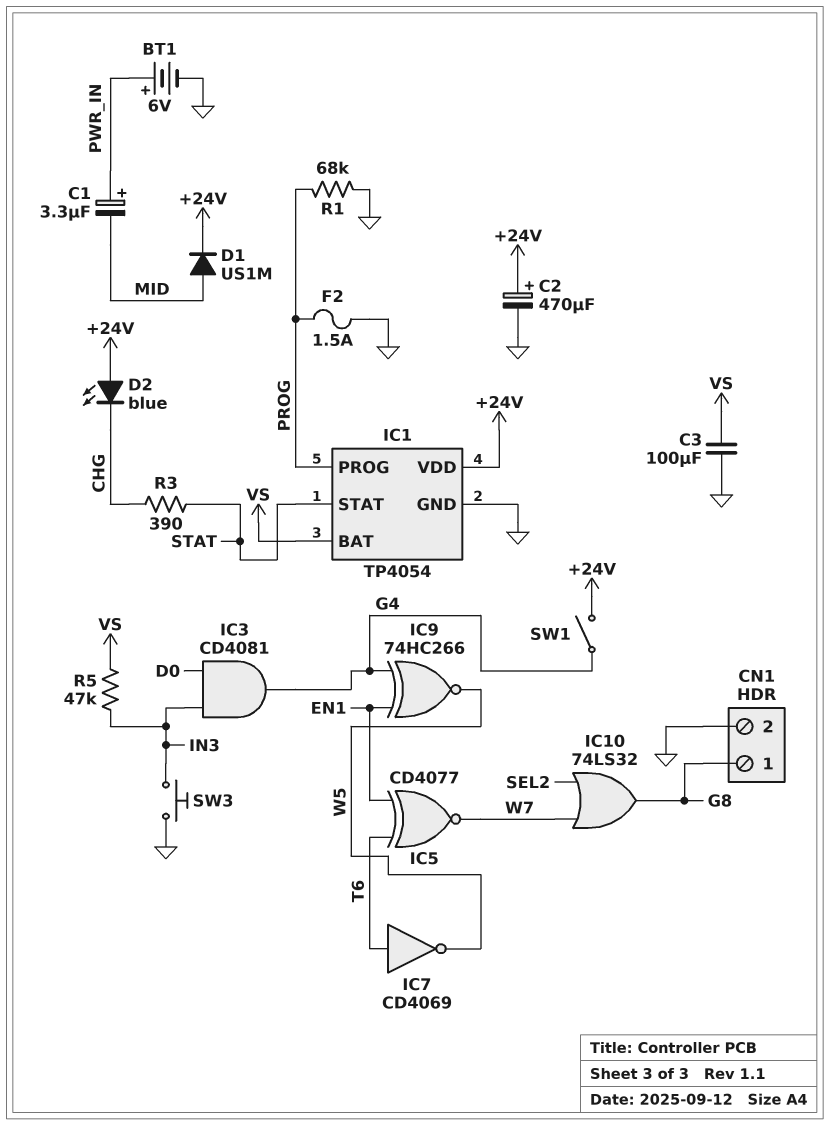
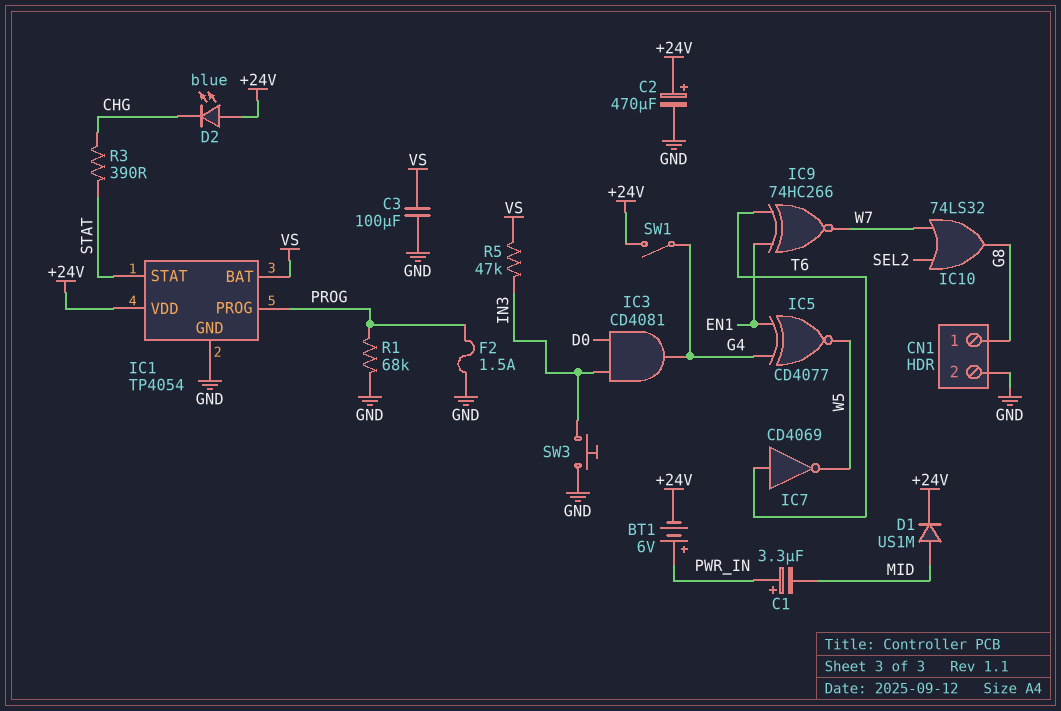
BT1: 6V (plus PWR_IN, minus GND) -> 6V (plus PWR_IN, minus +24V)
IC5: XNOR CD4077 (in EN1, in T6, out W7) -> XNOR CD4077 (in EN1, in G4, out W5)
IC9: XNOR 74HC266 (in EN1, in G4, out W5) -> XNOR 74HC266 (in EN1, in T6, out W7)

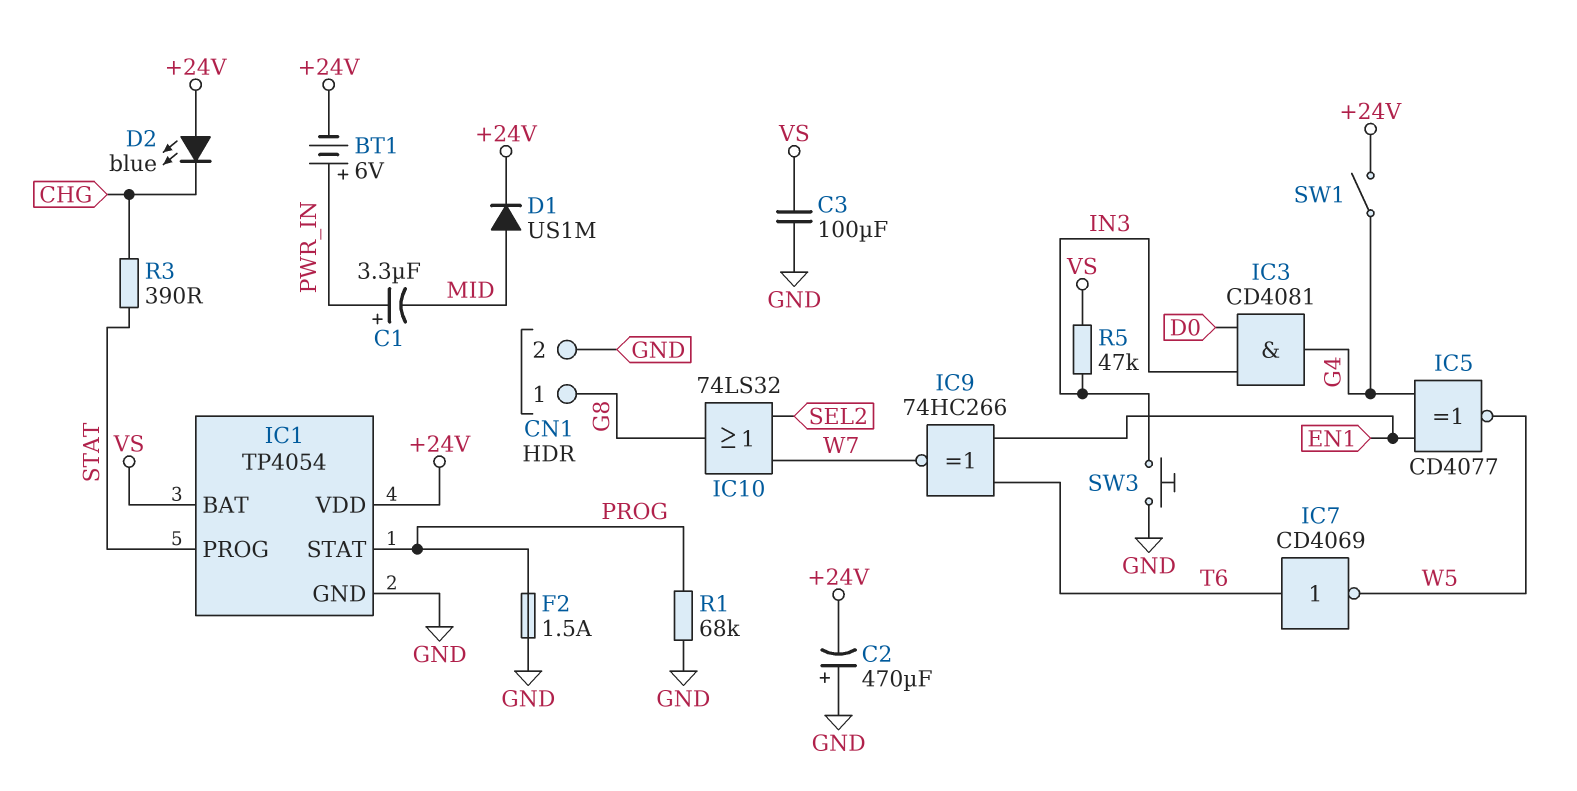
C2: 470uF (plus +24V, minus GND) -> 470uF (plus GND, minus +24V)
IC1 pin PROG: PROG -> STAT
IC1 pin STAT: STAT -> PROG

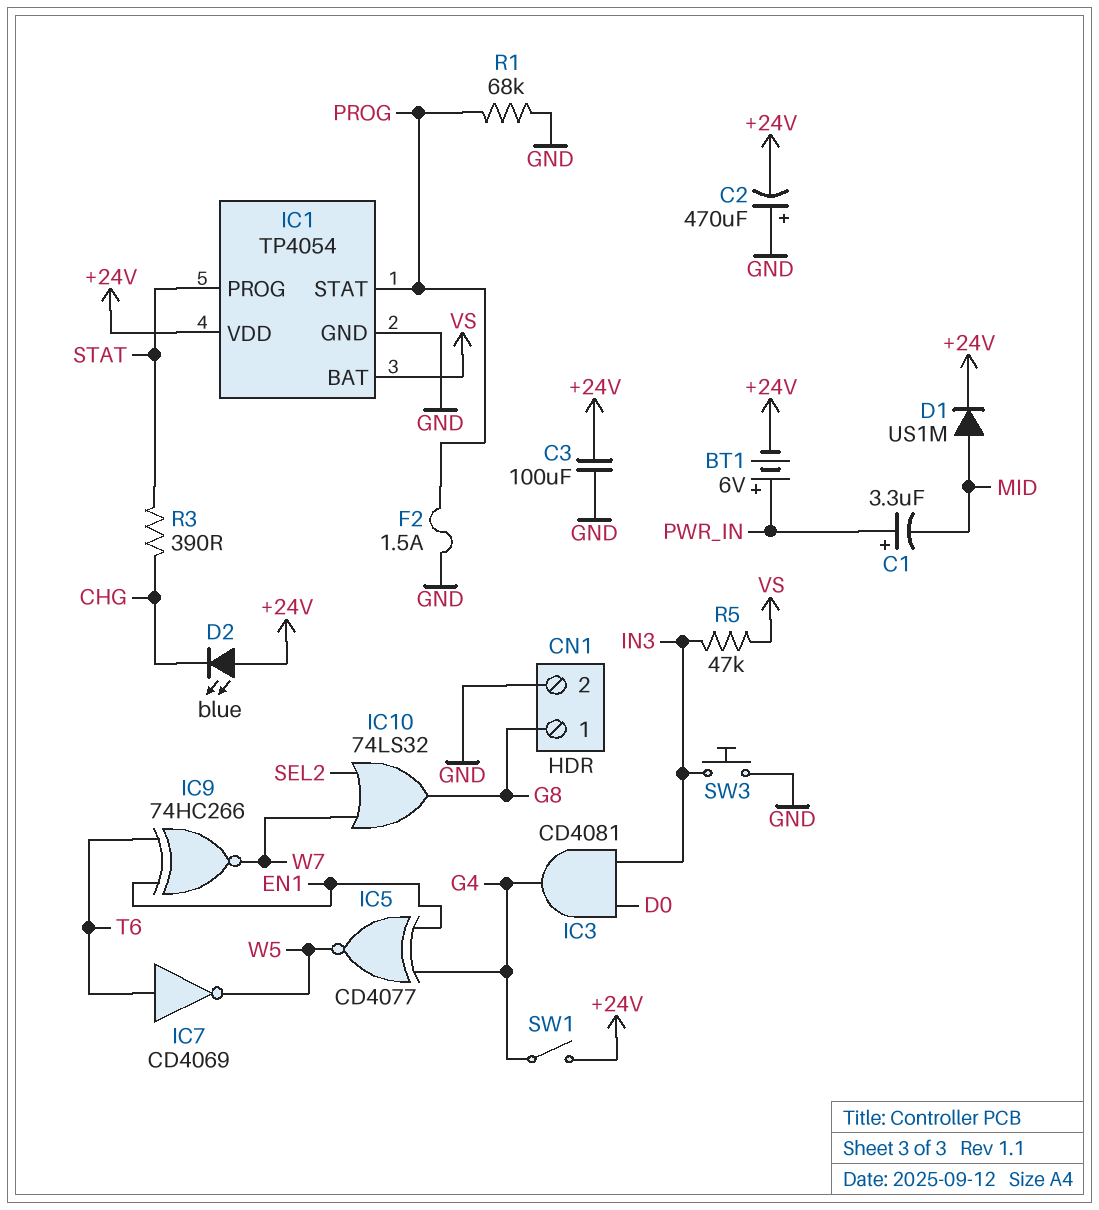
C3: 100uF (GND, VS) -> 100uF (+24V, GND)

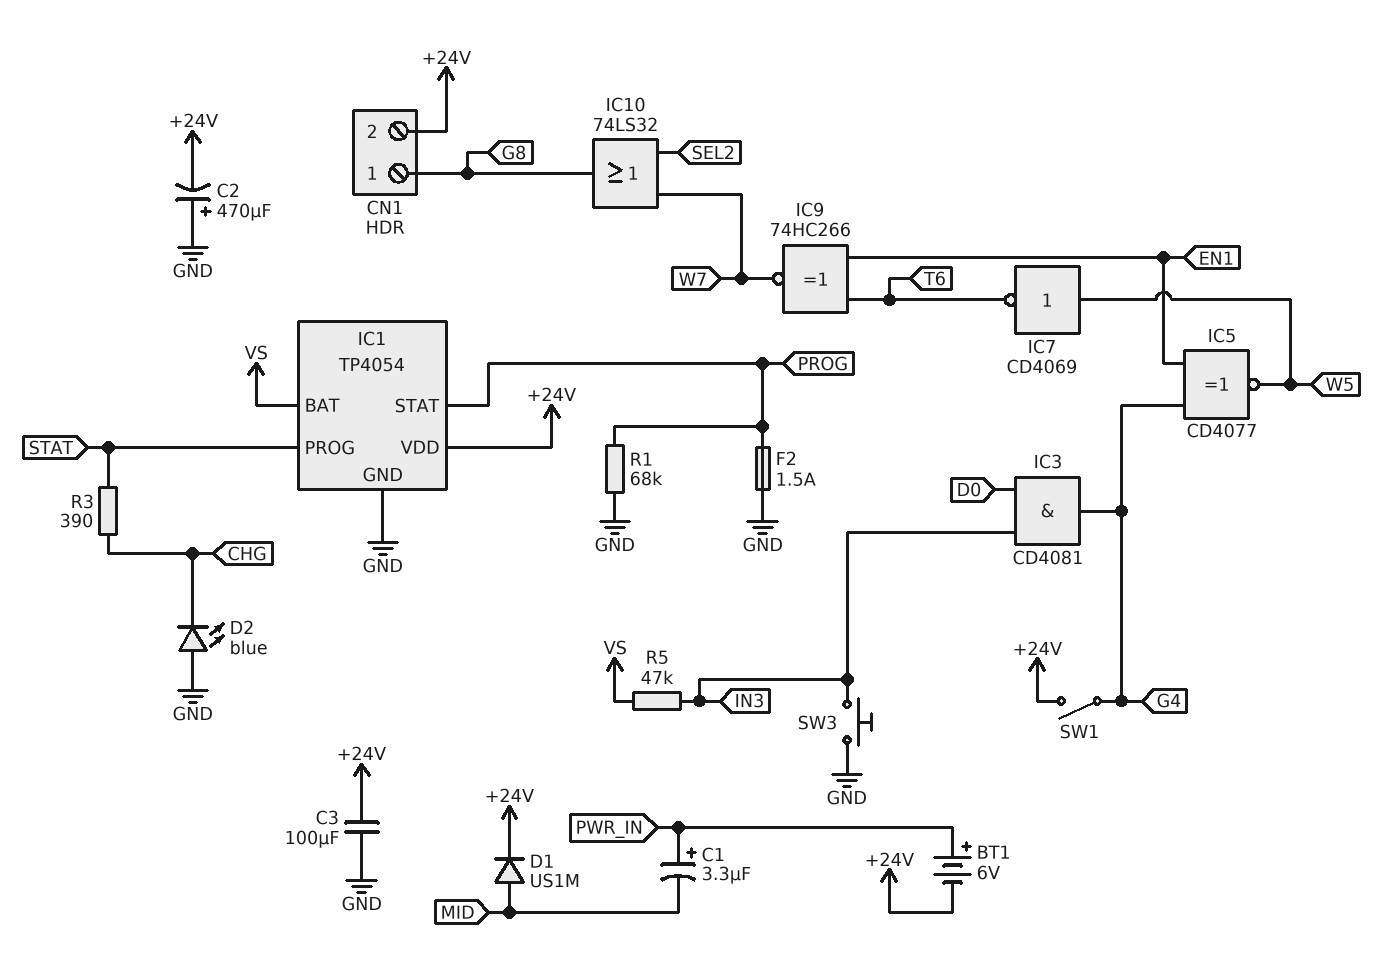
CN1 pin 2: GND -> +24V
D2: LED blue (A +24V, K CHG) -> LED blue (A GND, K CHG)
IC7: NOT CD4069 (in T6, out W5) -> NOT CD4069 (in W5, out T6)

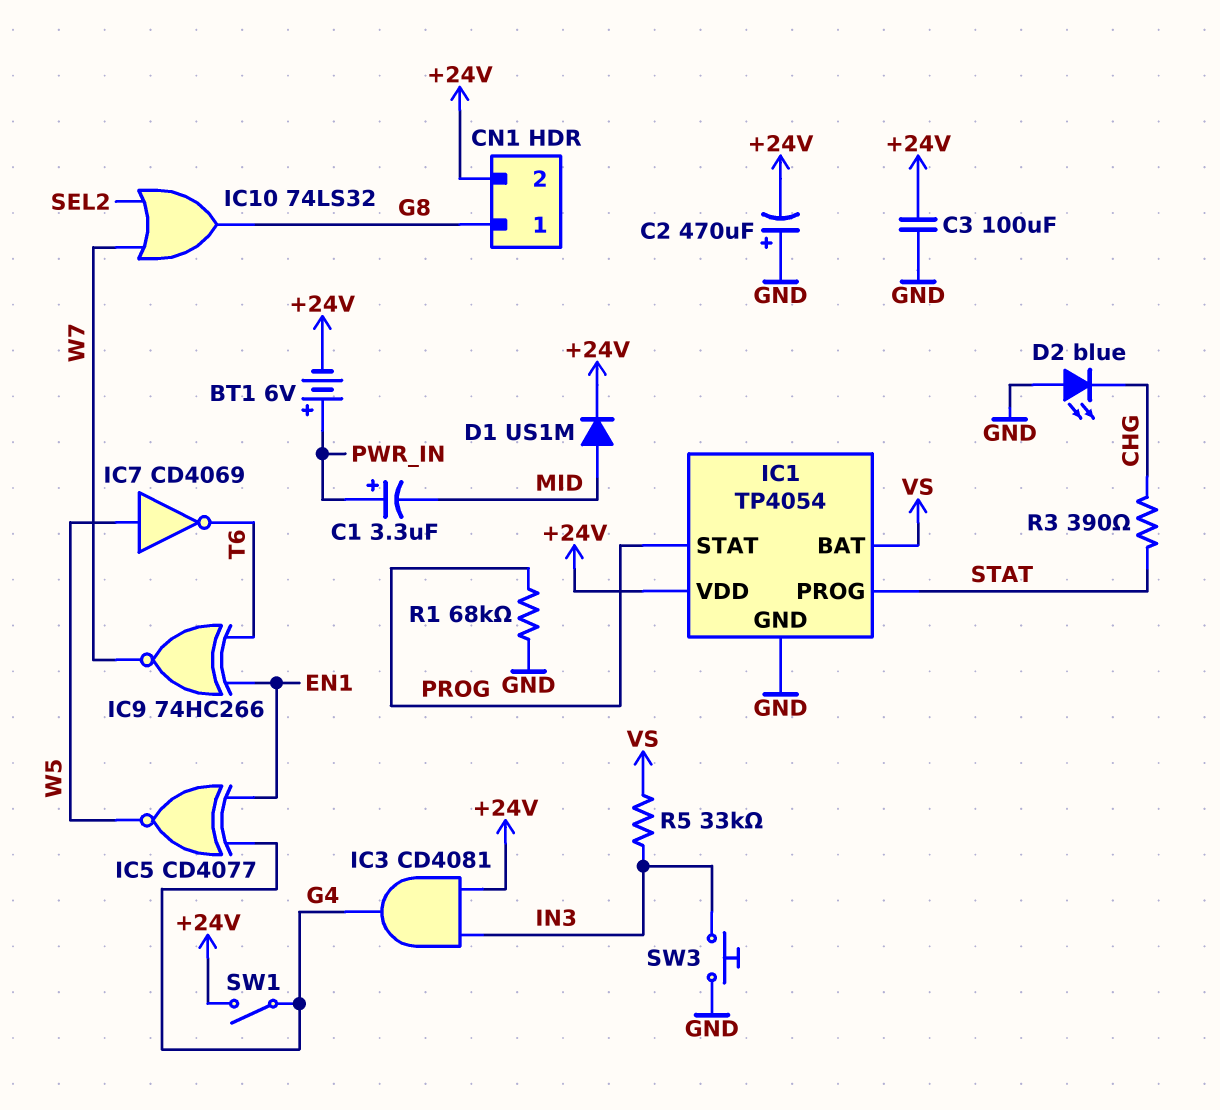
F2: 1.5A (GND, PROG) -> none
IC3: AND CD4081 (in D0, in IN3, out G4) -> AND CD4081 (in +24V, in IN3, out G4)
R5: 47k (IN3, VS) -> 33k (IN3, VS)

